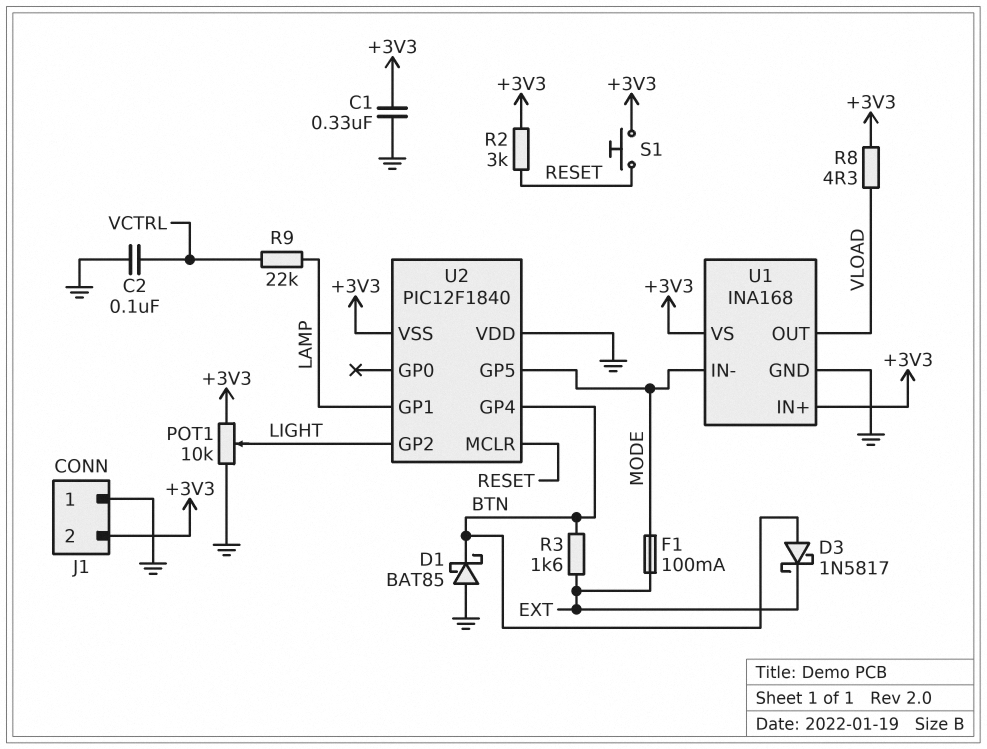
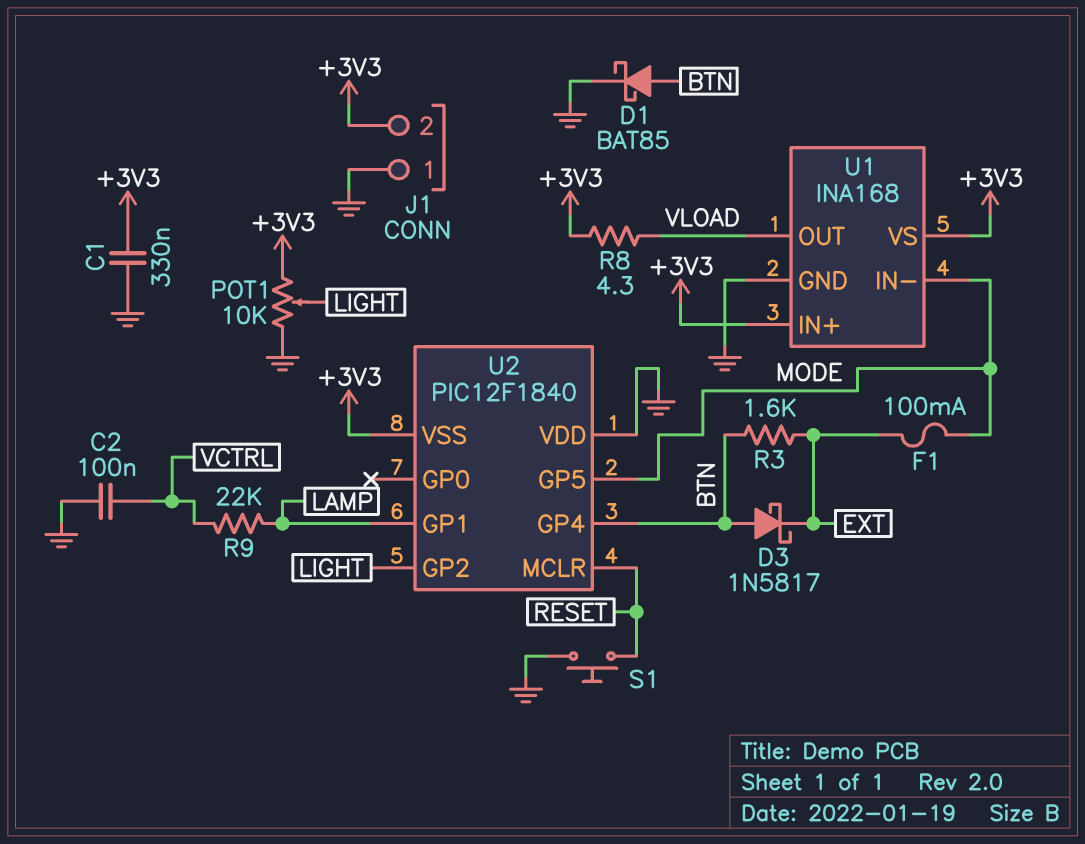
D1: schottky BAT85 (A GND, K BTN) -> schottky BAT85 (A BTN, K GND)
R2: 3k (+3V3, RESET) -> none
S1: button (+3V3, RESET) -> button (GND, RESET)

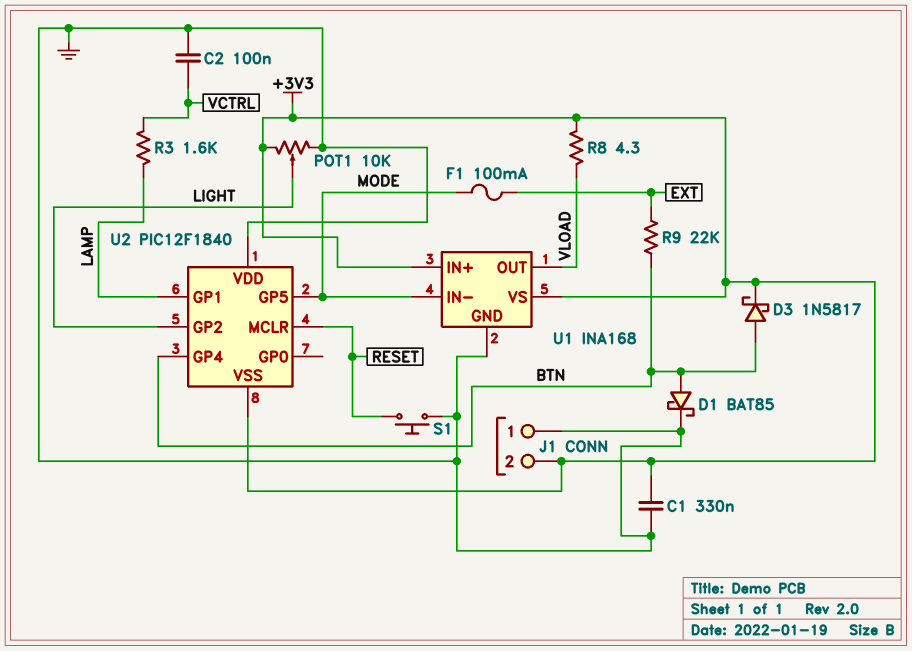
D3: schottky 1N5817 (A BTN, K EXT) -> schottky 1N5817 (A BTN, K +3V3)
R3: 1.6k (BTN, EXT) -> 1.6k (LAMP, VCTRL)
R9: 22k (LAMP, VCTRL) -> 22k (BTN, EXT)

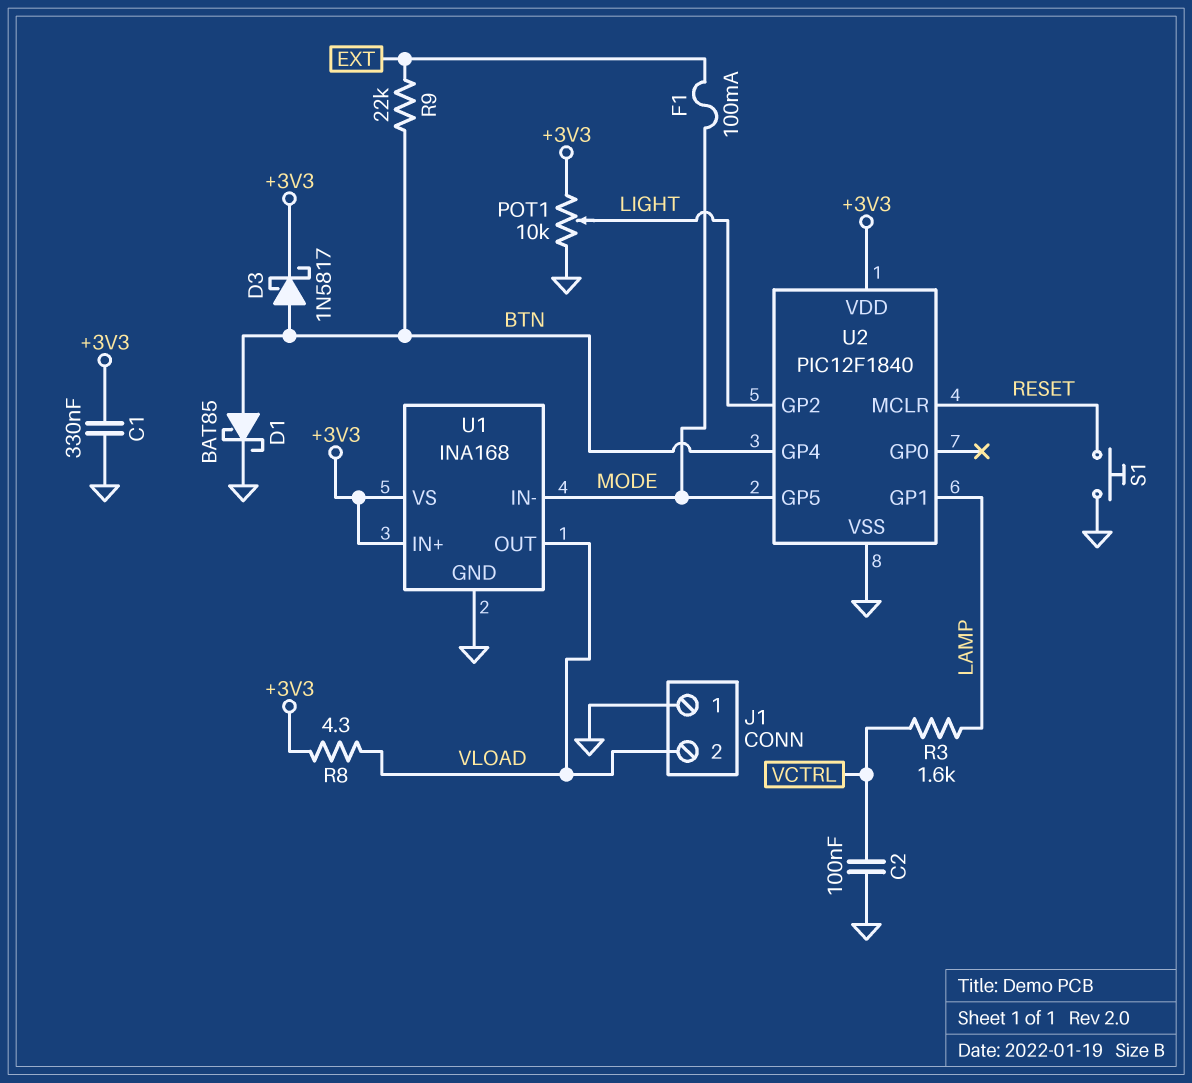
J1 pin 2: +3V3 -> VLOAD
U2 pin VDD: GND -> +3V3
U2 pin VSS: +3V3 -> GND

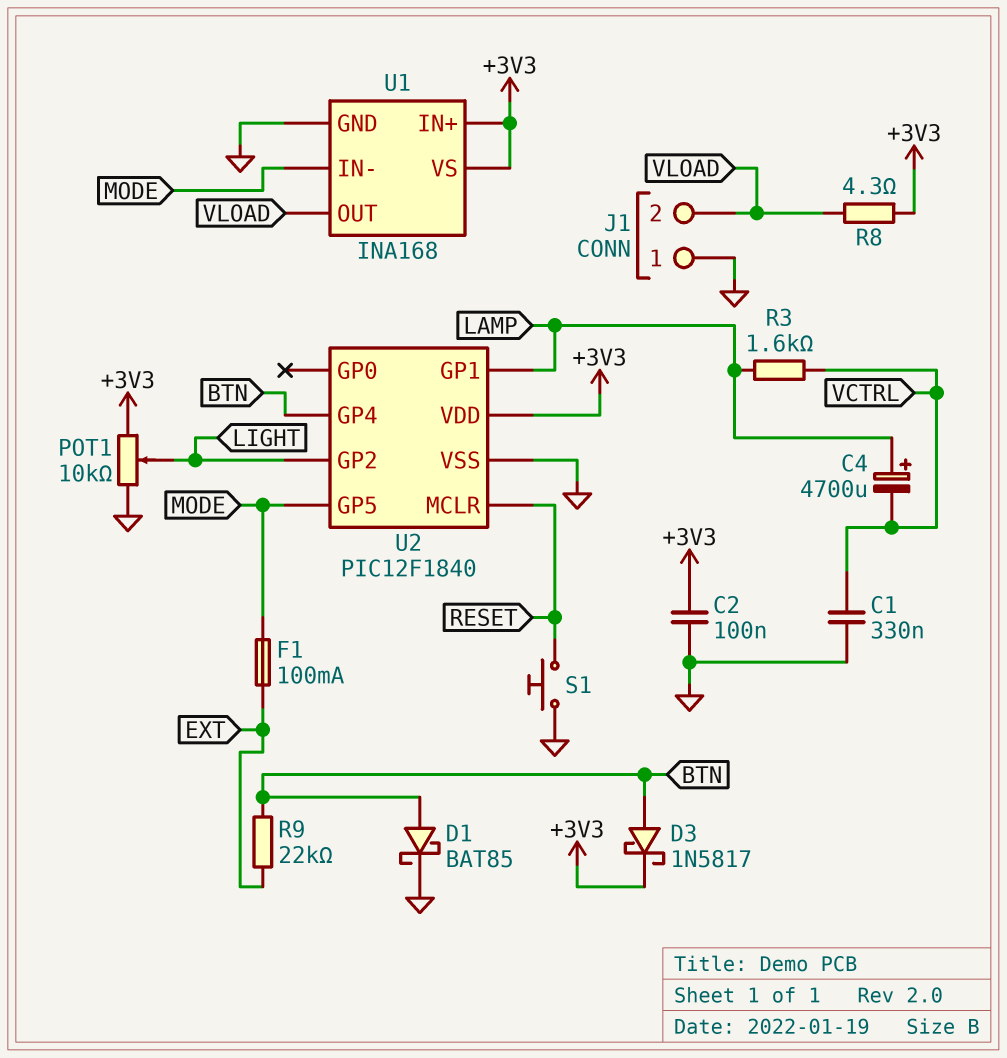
C1: 330nF (+3V3, GND) -> 330nF (GND, VCTRL)
C2: 100nF (GND, VCTRL) -> 100nF (+3V3, GND)
C4: none -> 4700uF (plus LAMP, minus VCTRL)

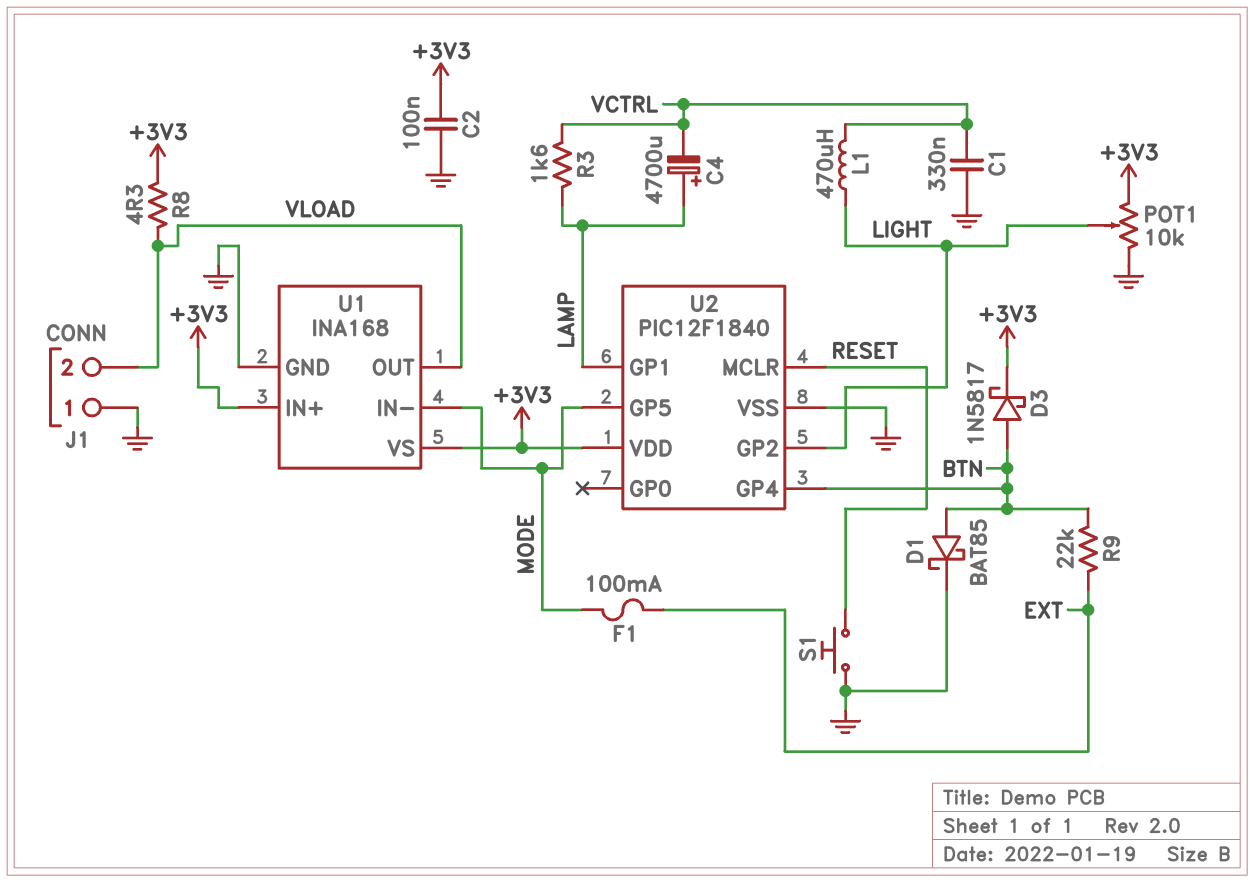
L1: none -> 470uH (LIGHT, VCTRL)

